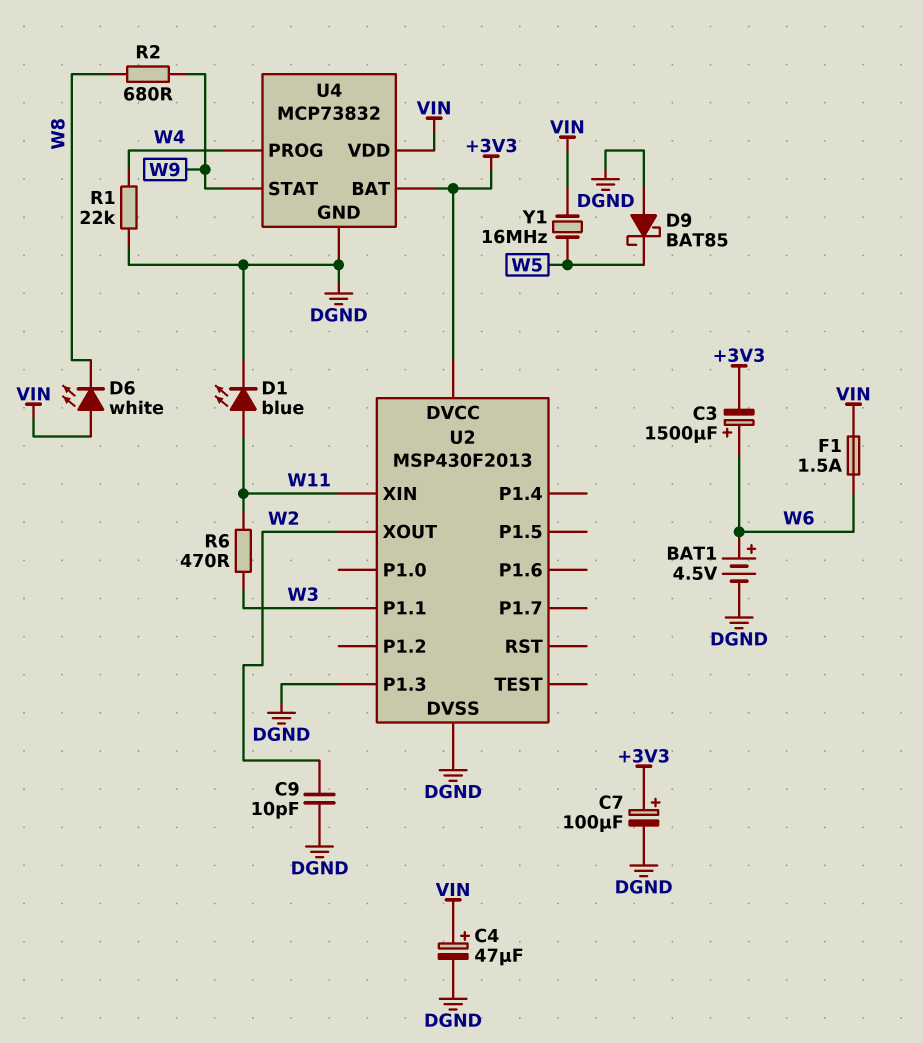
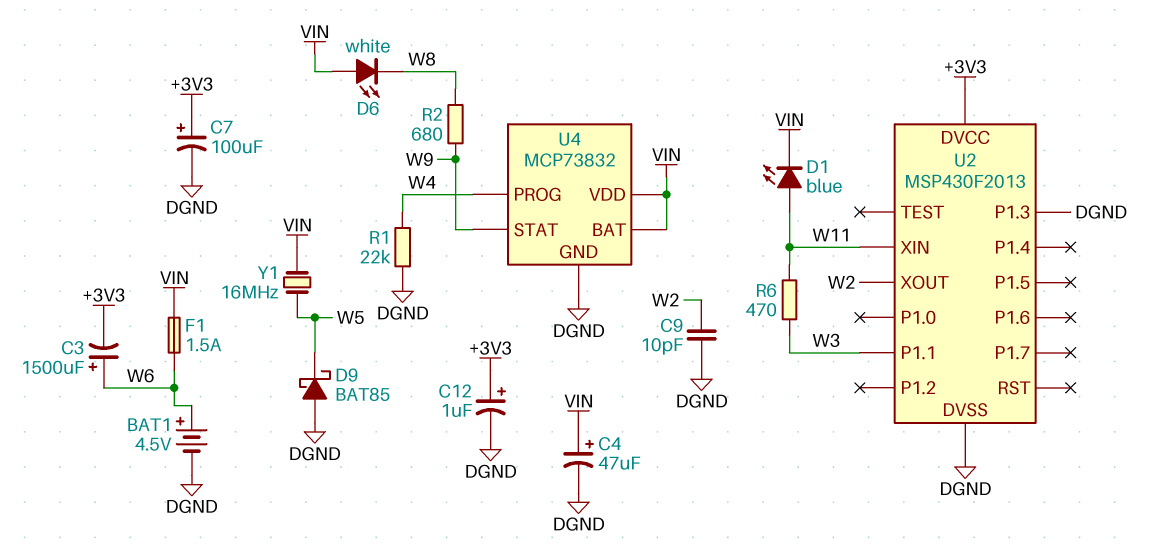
C12: none -> 1uF (plus +3V3, minus DGND)
D1: LED blue (A W11, K DGND) -> LED blue (A W11, K VIN)
U4 pin BAT: +3V3 -> VIN

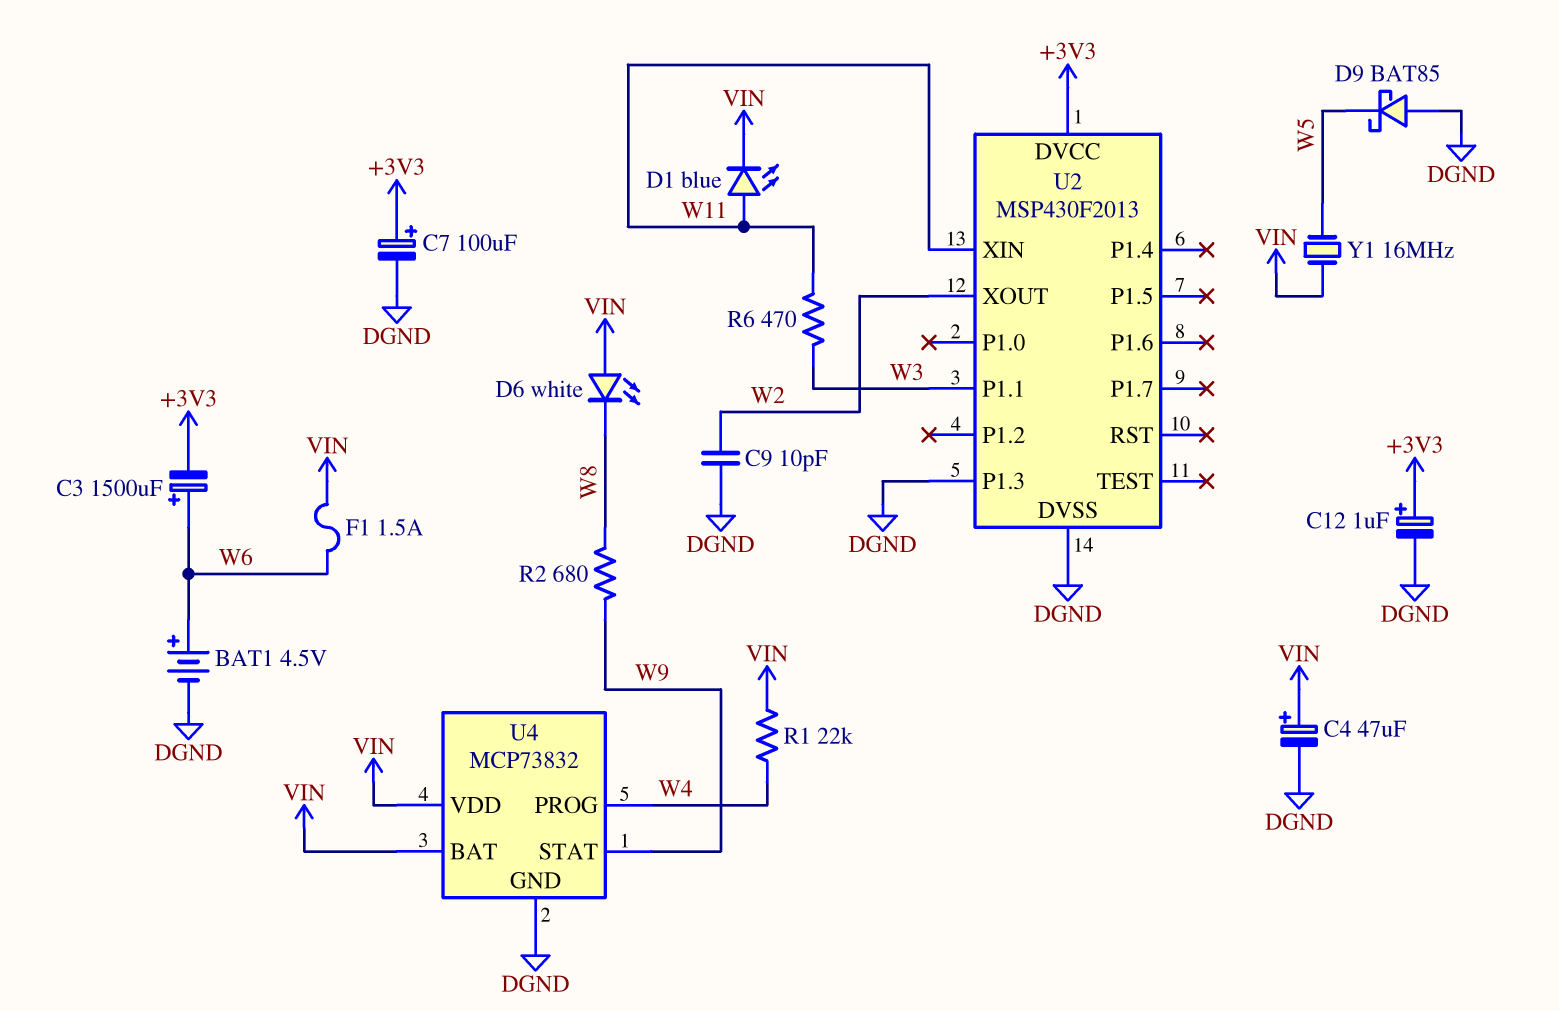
R1: 22k (DGND, W4) -> 22k (VIN, W4)

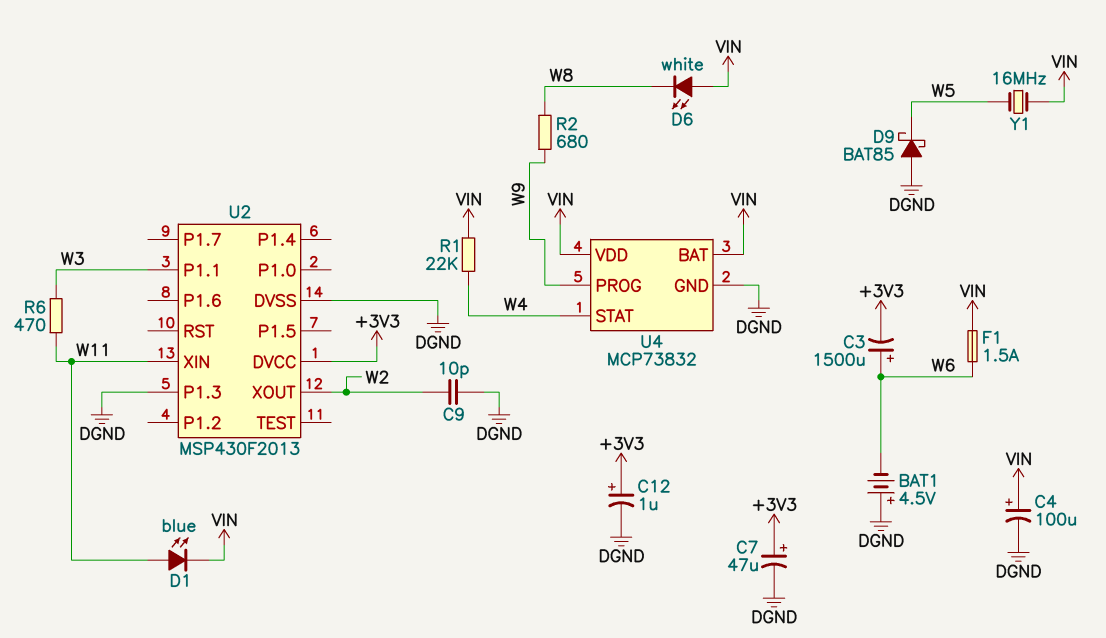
BAT1: 4.5V (plus W6, minus DGND) -> 4.5V (plus DGND, minus W6)
C4: 47uF (plus VIN, minus DGND) -> 100uF (plus VIN, minus DGND)
C7: 100uF (plus +3V3, minus DGND) -> 47uF (plus +3V3, minus DGND)
U4 pin PROG: W4 -> W9
U4 pin STAT: W9 -> W4

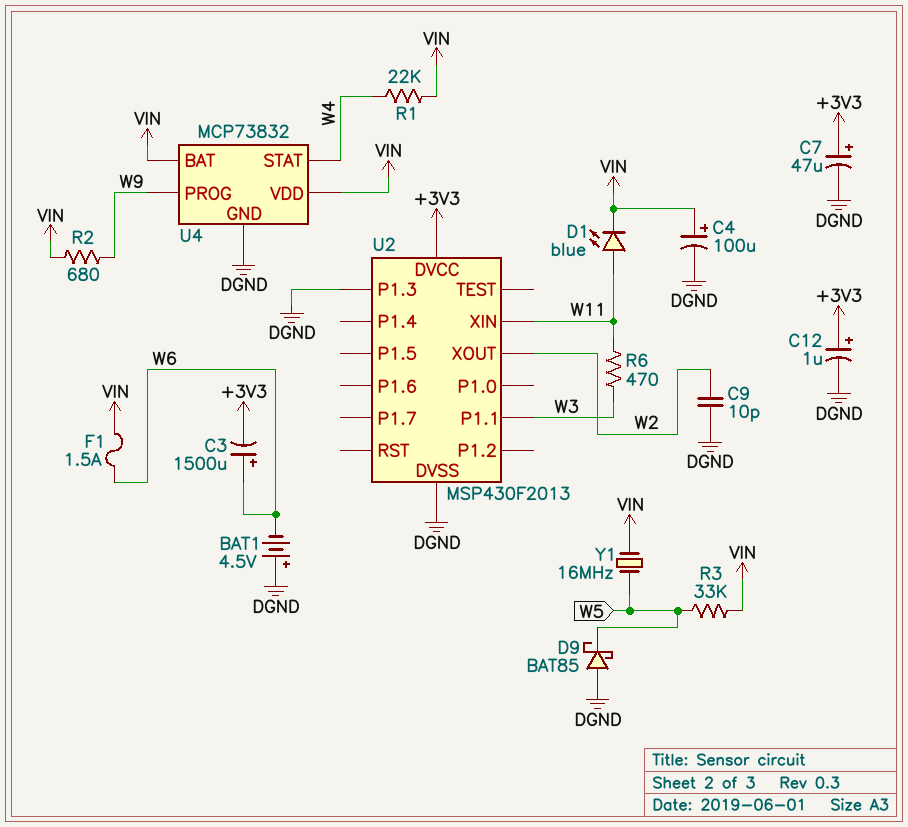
D6: LED white (A VIN, K W8) -> none
R2: 680 (W8, W9) -> 680 (VIN, W9)
R3: none -> 33k (VIN, W5)

